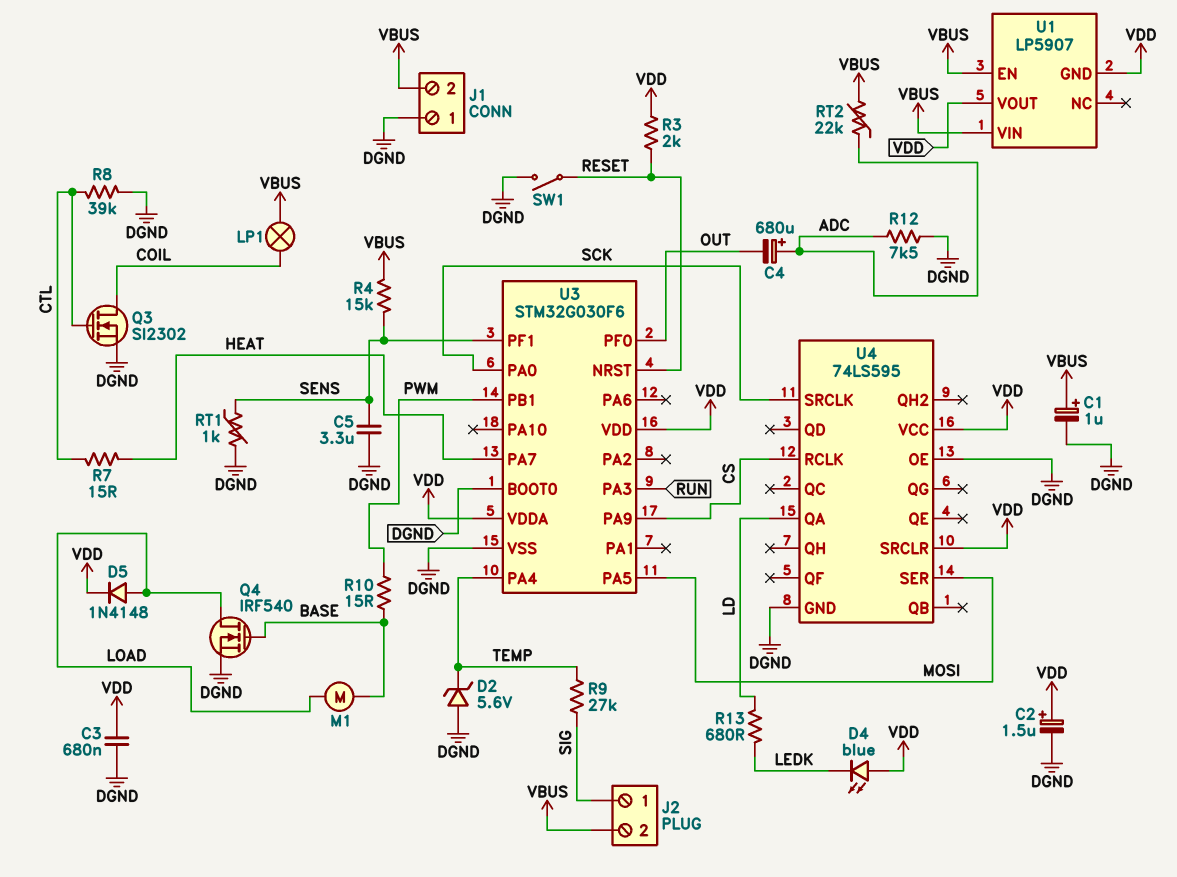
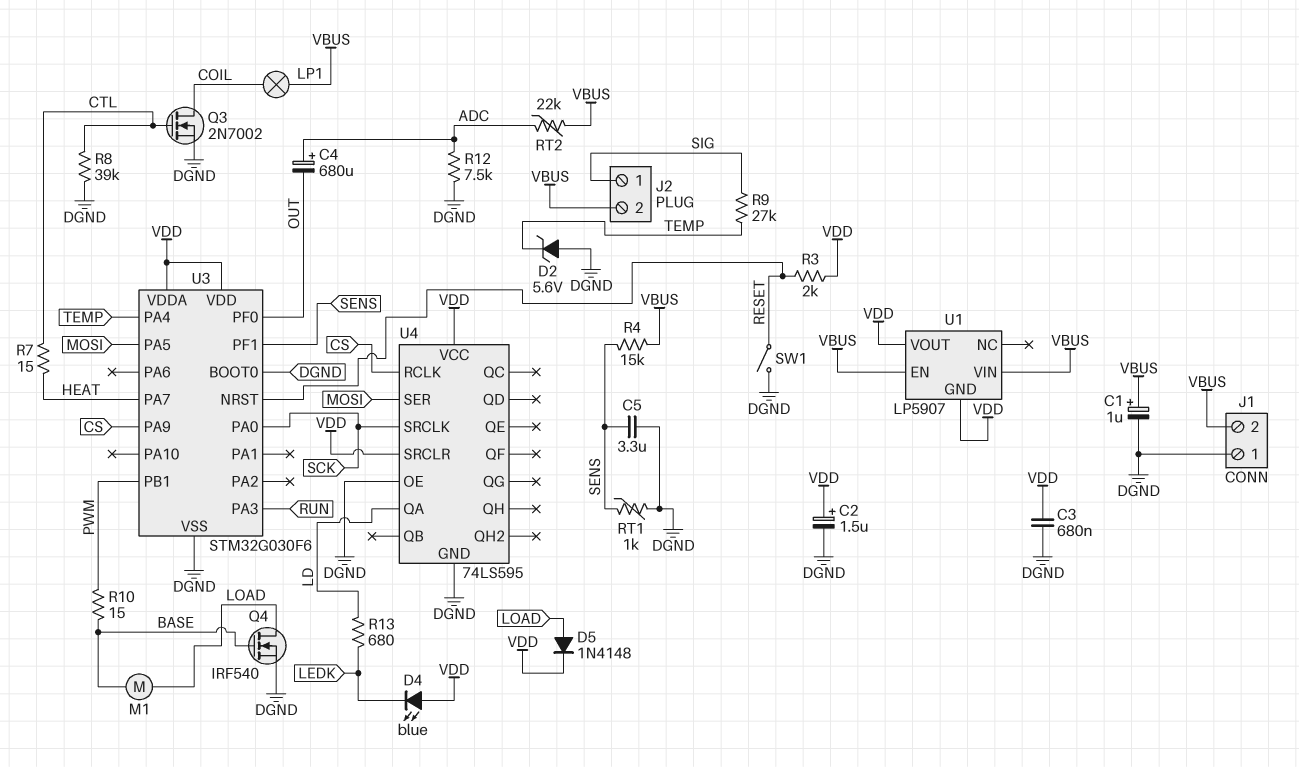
Q3: NMOS SI2302 (G CTL, D COIL, S DGND) -> NMOS 2N7002 (G CTL, D COIL, S DGND)

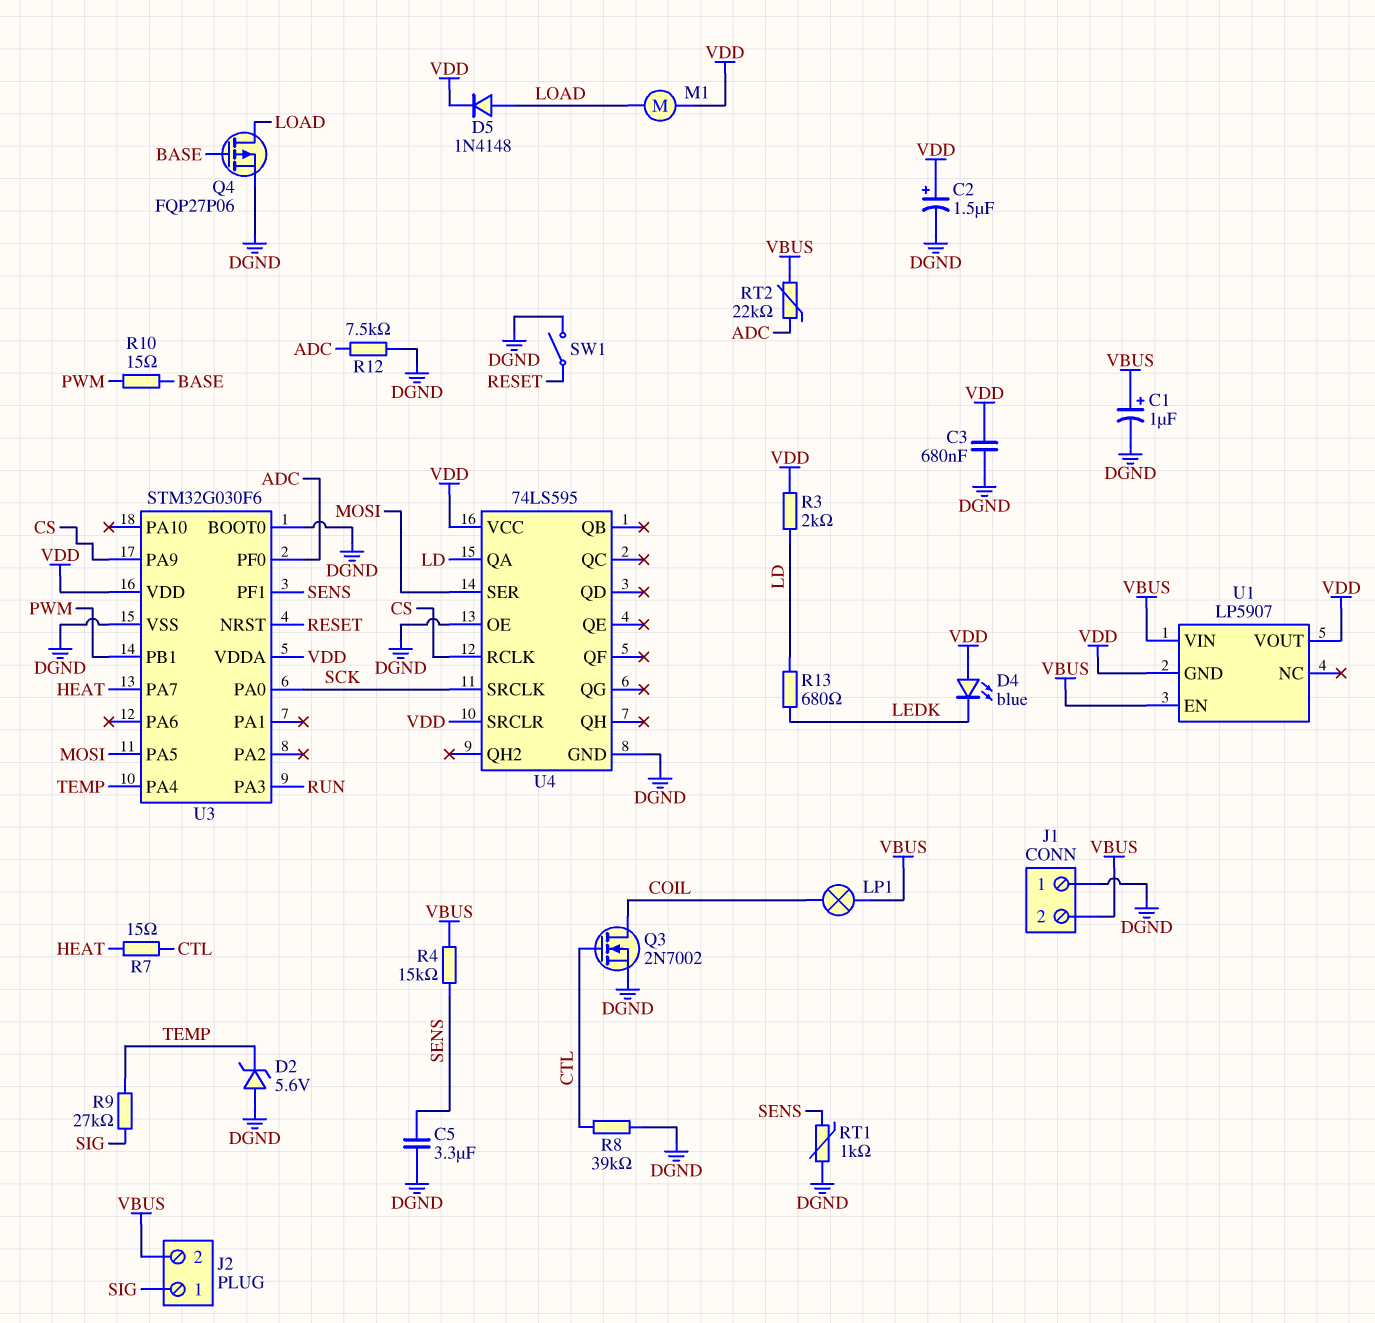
C4: 680uF (plus ADC, minus OUT) -> none
M1: motor (BASE, LOAD) -> motor (LOAD, VDD)
Q4: NMOS IRF540 (G BASE, D LOAD, S DGND) -> PMOS FQP27P06 (G BASE, D LOAD, S DGND)
R3: 2k (RESET, VDD) -> 2k (LD, VDD)
U3 pin PF0: OUT -> ADC

